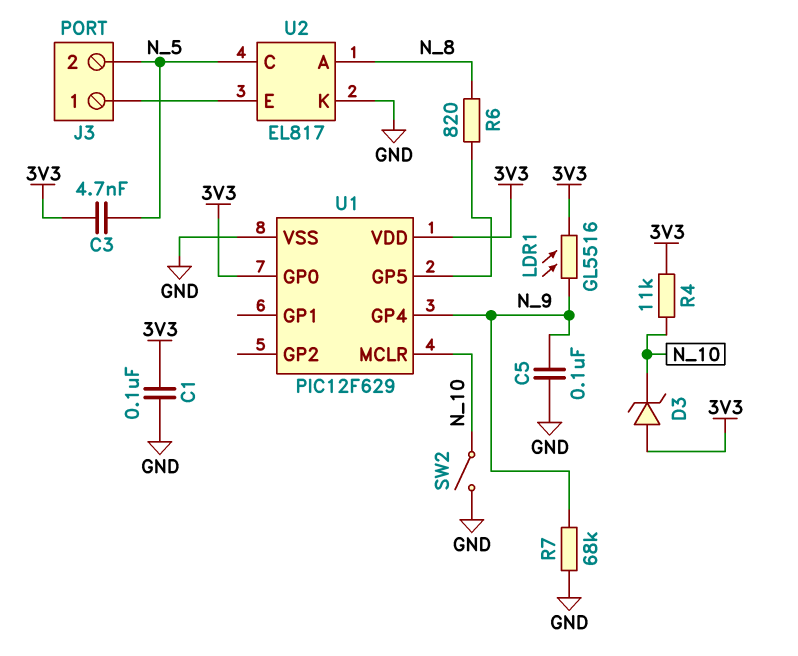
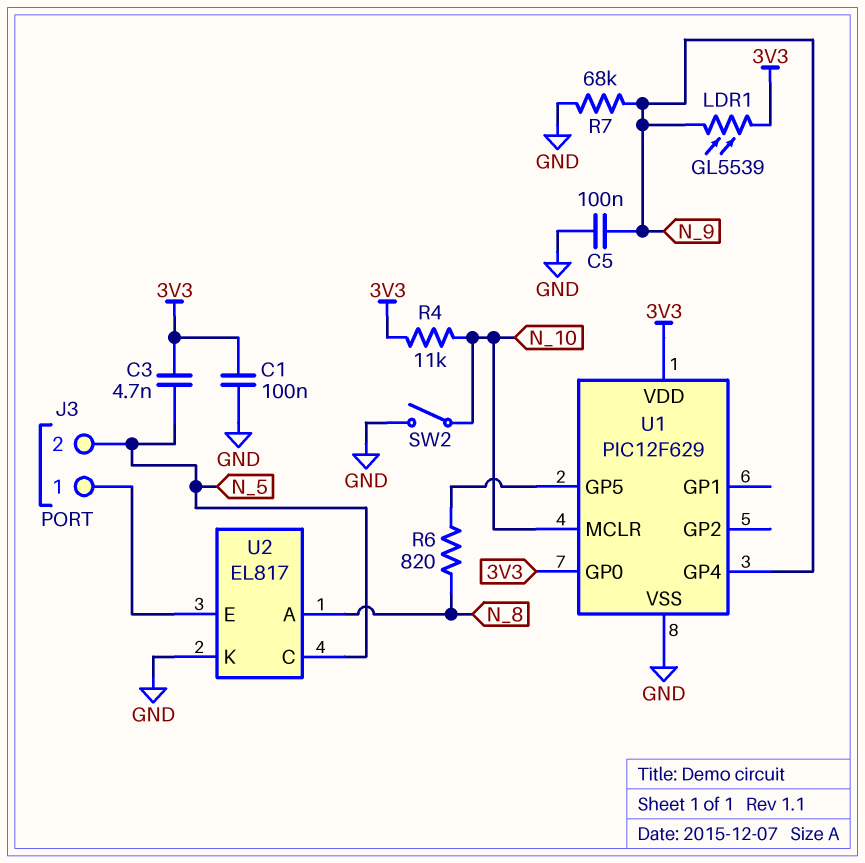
D3: zener (A 3V3, K N_10) -> none
LDR1: GL5516 (3V3, N_9) -> GL5539 (3V3, N_9)

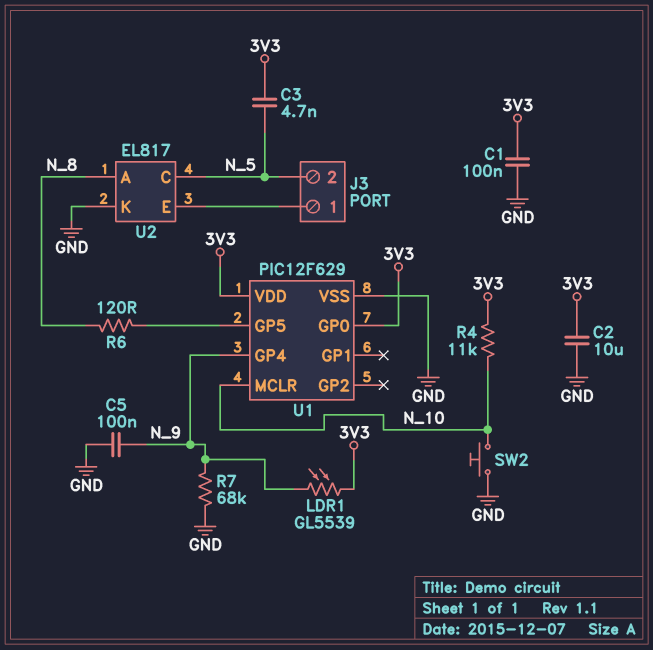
C2: none -> 10uF (3V3, GND)
R6: 820 (N_8, U1/GP5) -> 120 (N_8, U1/GP5)
SW2: switch (GND, N_10) -> button (GND, N_10)

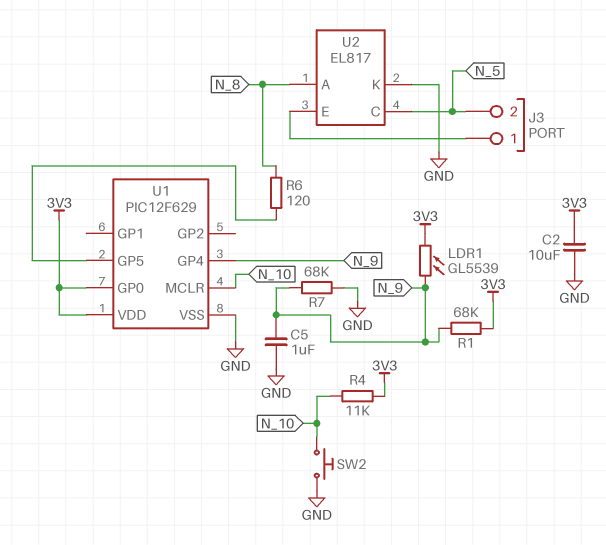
C1: 100nF (3V3, GND) -> none
C3: 4.7nF (3V3, N_5) -> none
C5: 100nF (GND, N_9) -> 1uF (GND, N_9)
R1: none -> 68k (3V3, N_9)

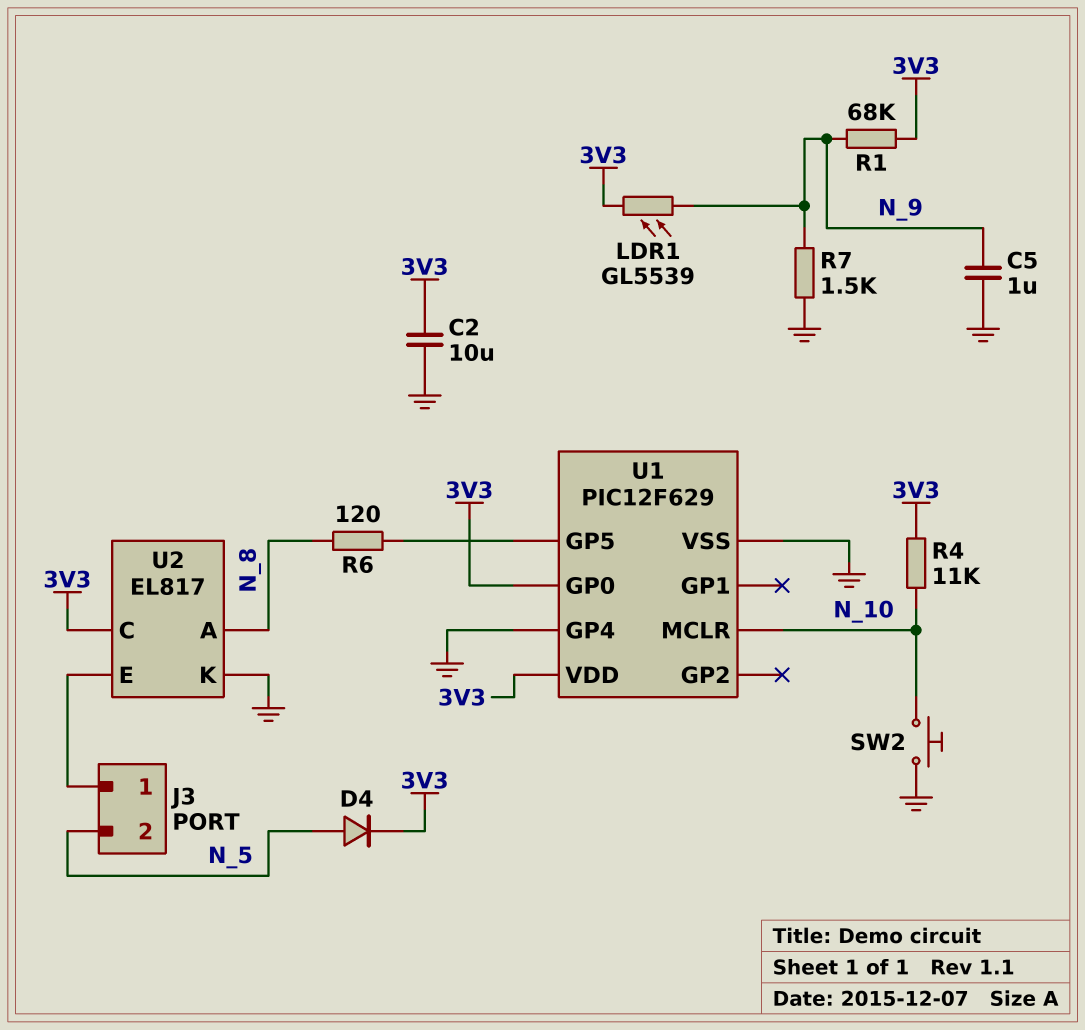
D4: none -> diode (A N_5, K 3V3)
R7: 68k (GND, N_9) -> 1.5k (GND, N_9)
U1 pin GP4: N_9 -> GND
U2 pin C: N_5 -> 3V3

